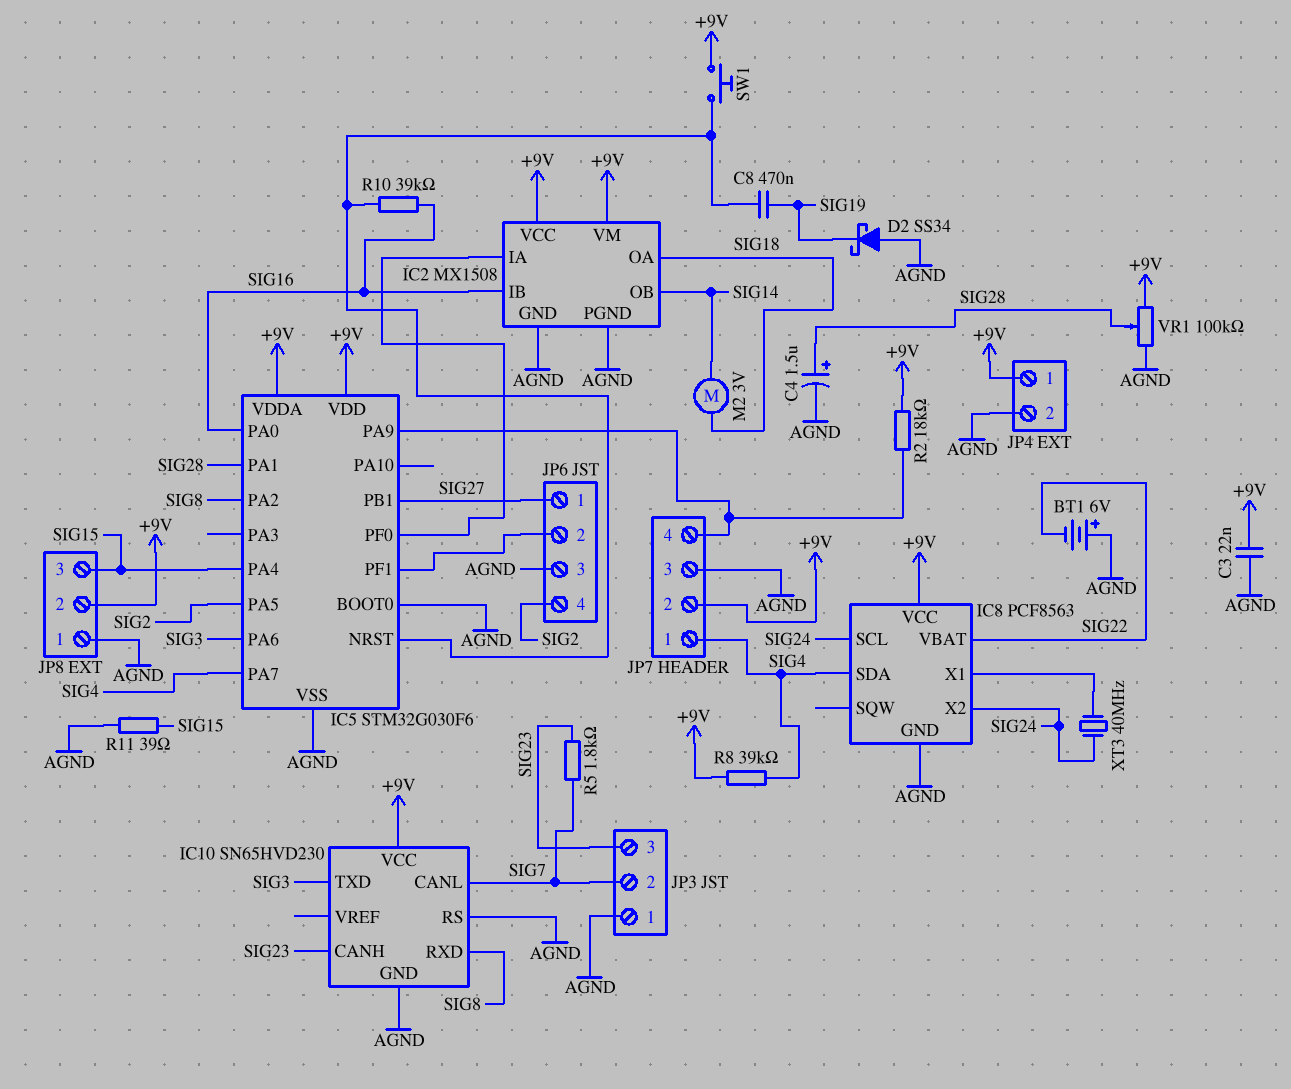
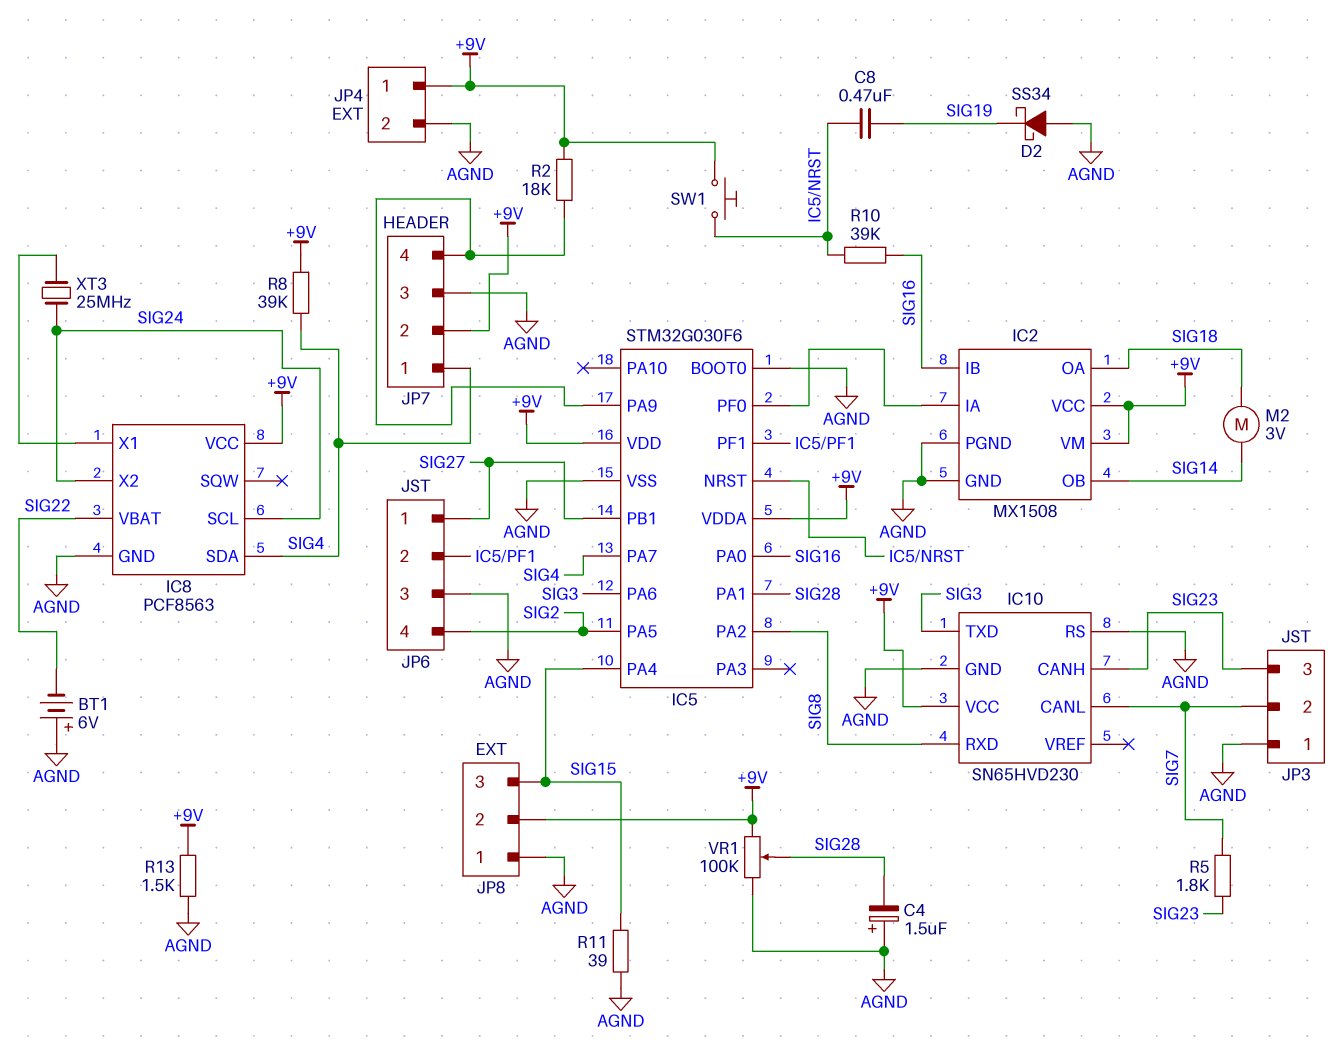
C3: 22nF (+9V, AGND) -> none
C4: 1.5uF (plus SIG28, minus AGND) -> 1.5uF (plus AGND, minus SIG28)
R13: none -> 1.5k (+9V, AGND)
XT3: 40MHz (IC8/X1, SIG24) -> 25MHz (IC8/X1, SIG24)

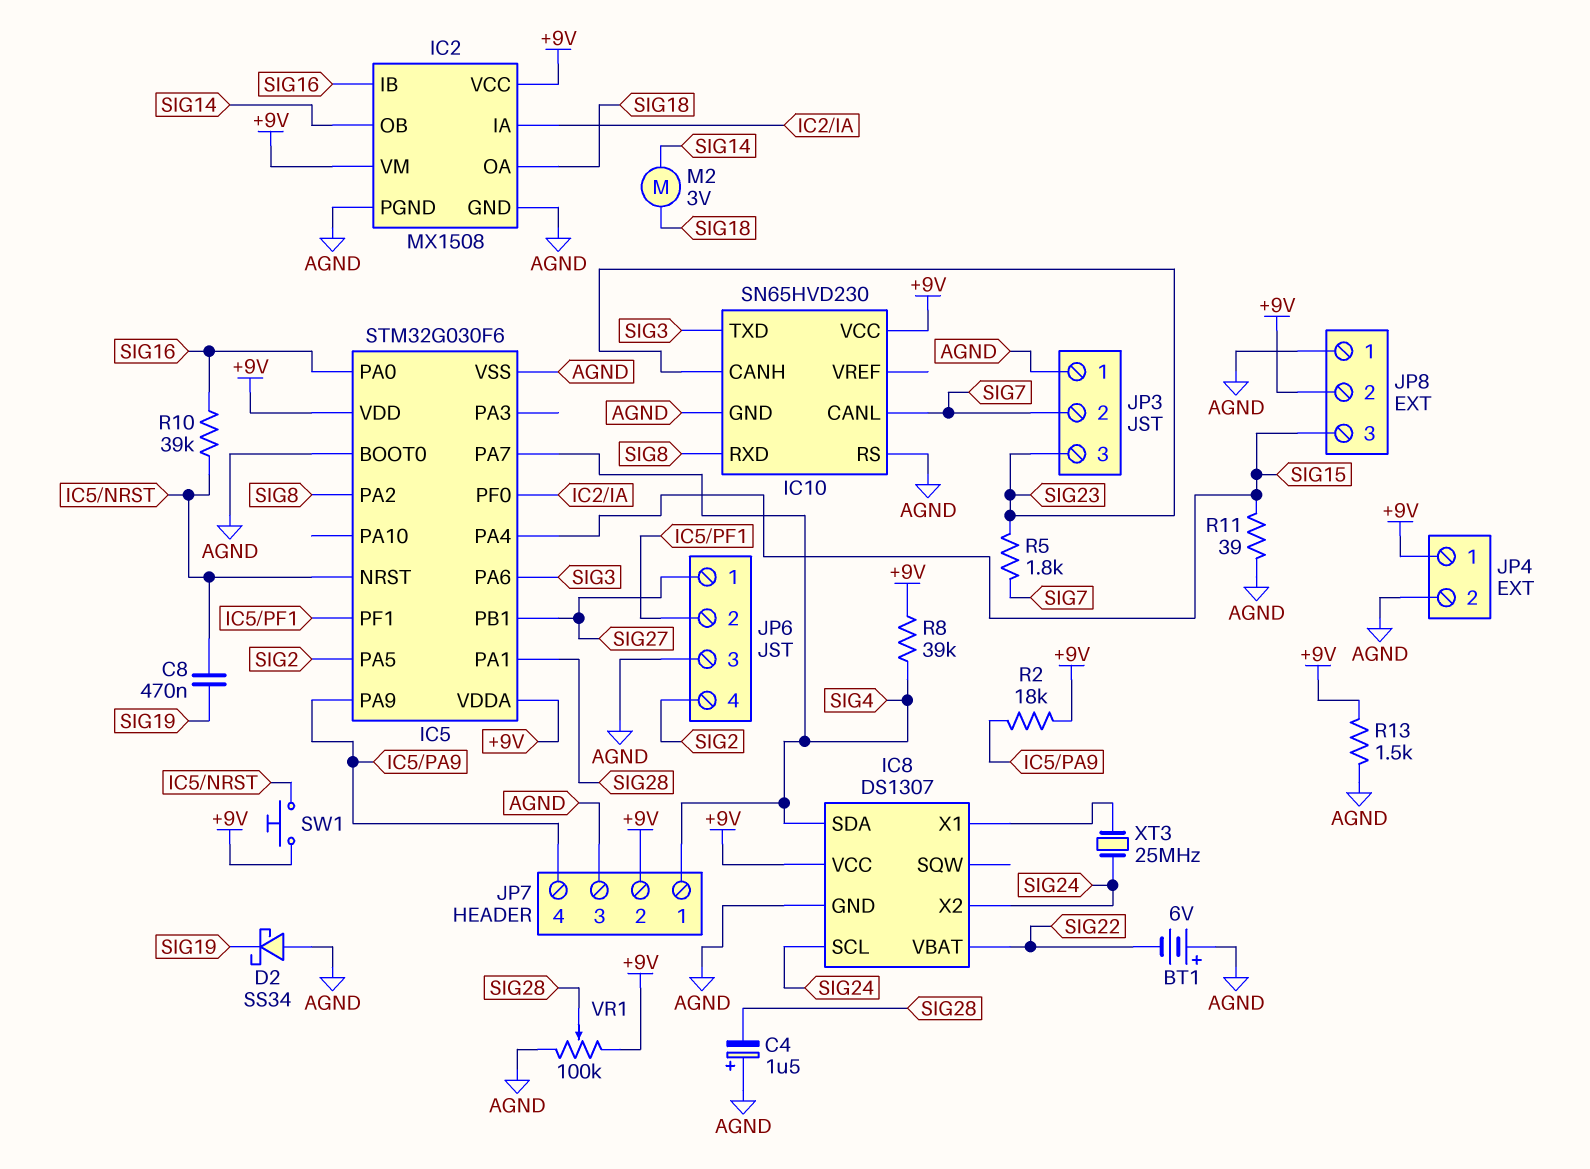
IC8: PCF8563 -> DS1307

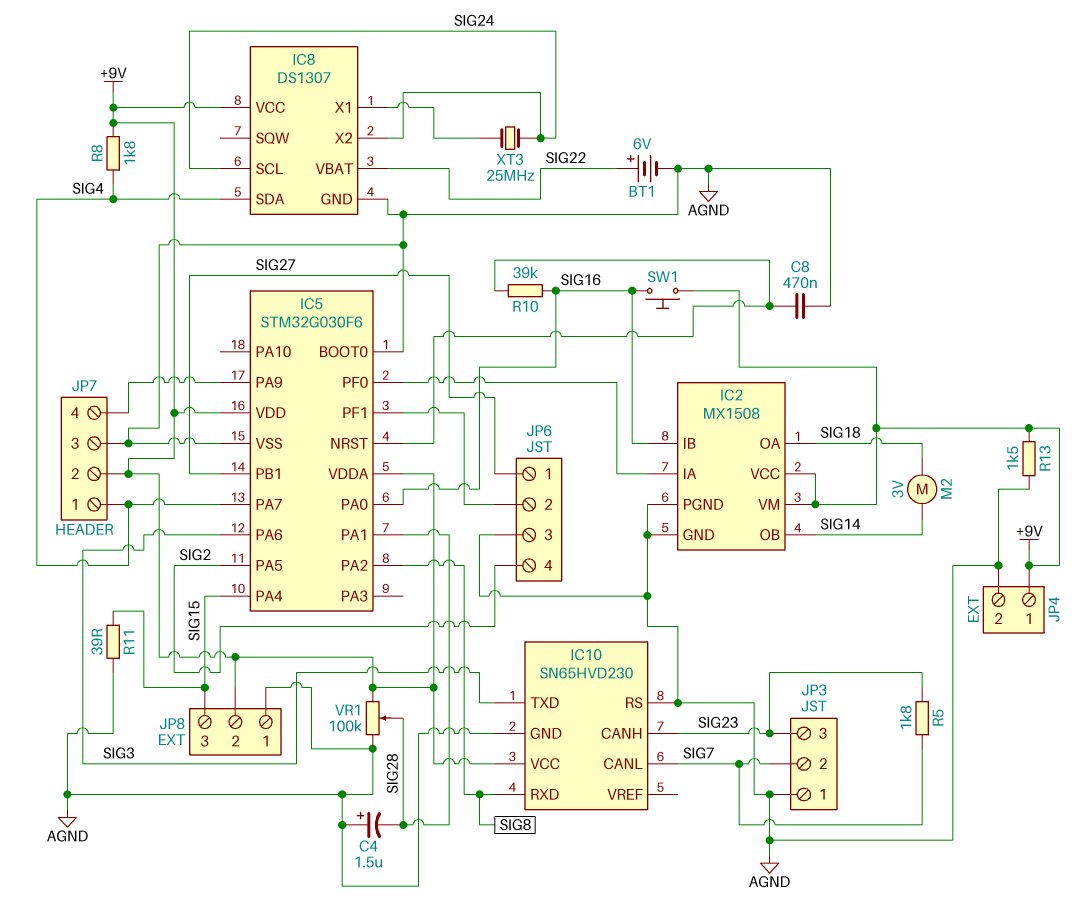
BT1: 6V (plus AGND, minus SIG22) -> 6V (plus SIG22, minus AGND)
C8: 470nF (IC5/NRST, SIG19) -> 470nF (AGND, IC5/NRST)
D2: schottky SS34 (A AGND, K SIG19) -> none
R2: 18k (+9V, IC5/PA9) -> none
R8: 39k (+9V, SIG4) -> 1.8k (+9V, SIG4)
SW1: button (+9V, IC5/NRST) -> button (+9V, SIG16)

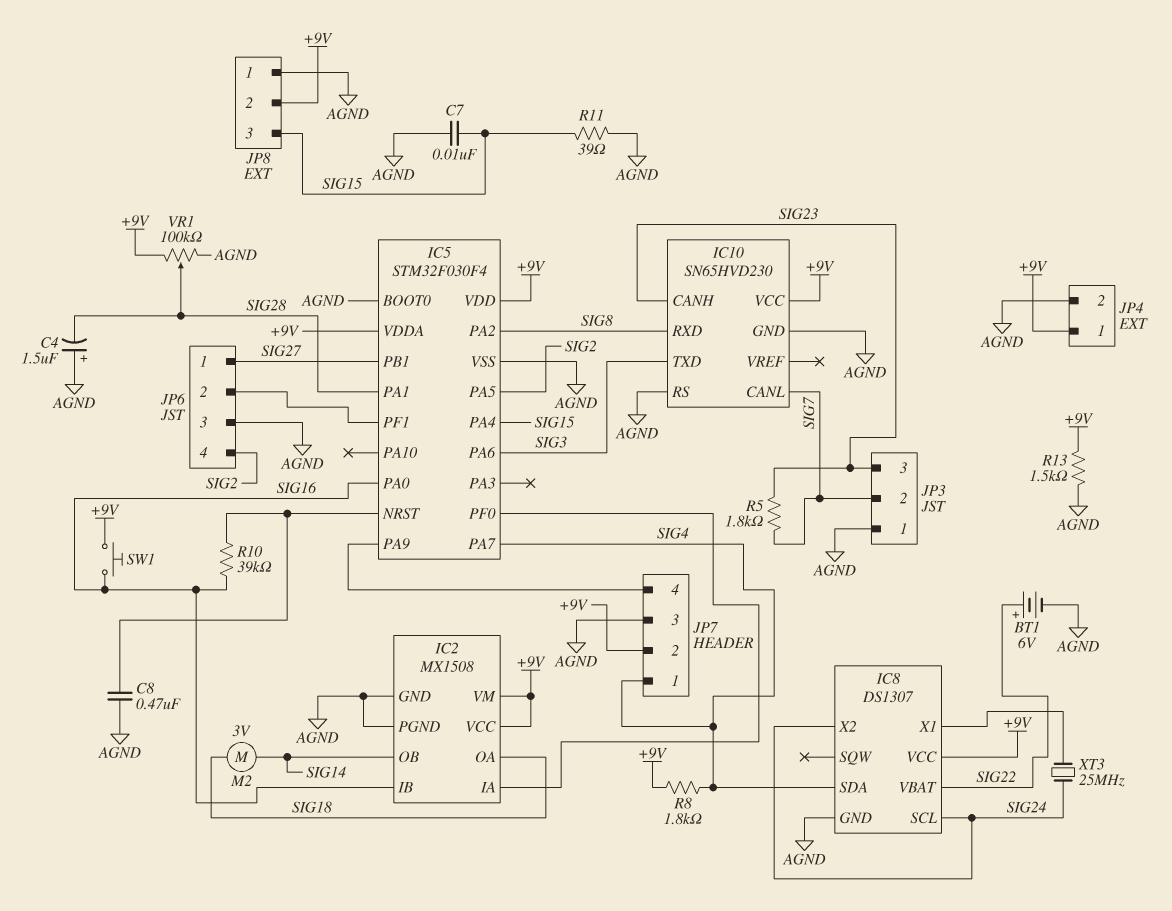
C7: none -> 10nF (AGND, SIG15)
IC5: STM32G030F6 -> STM32F030F4

